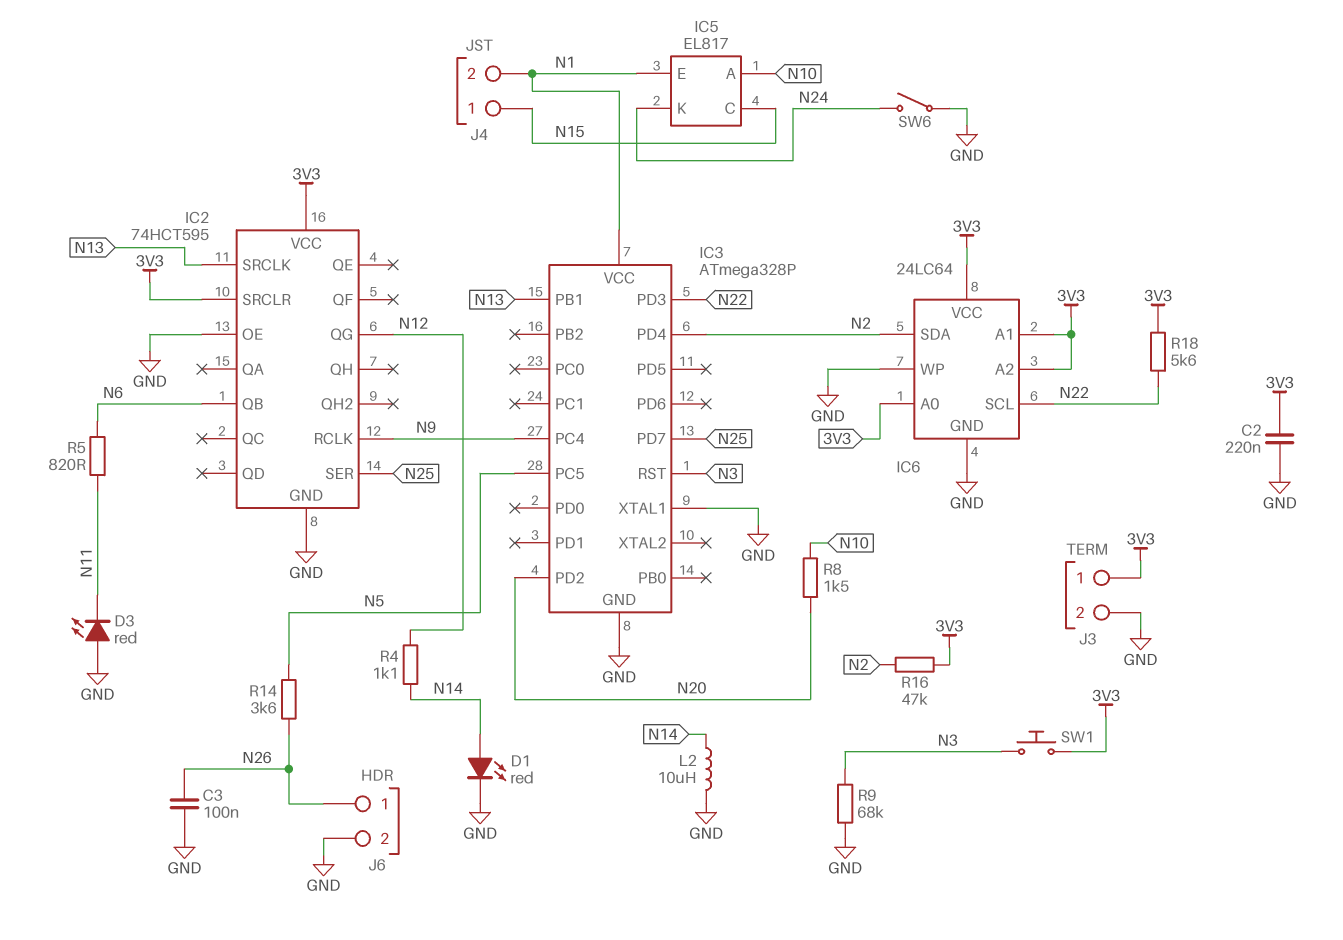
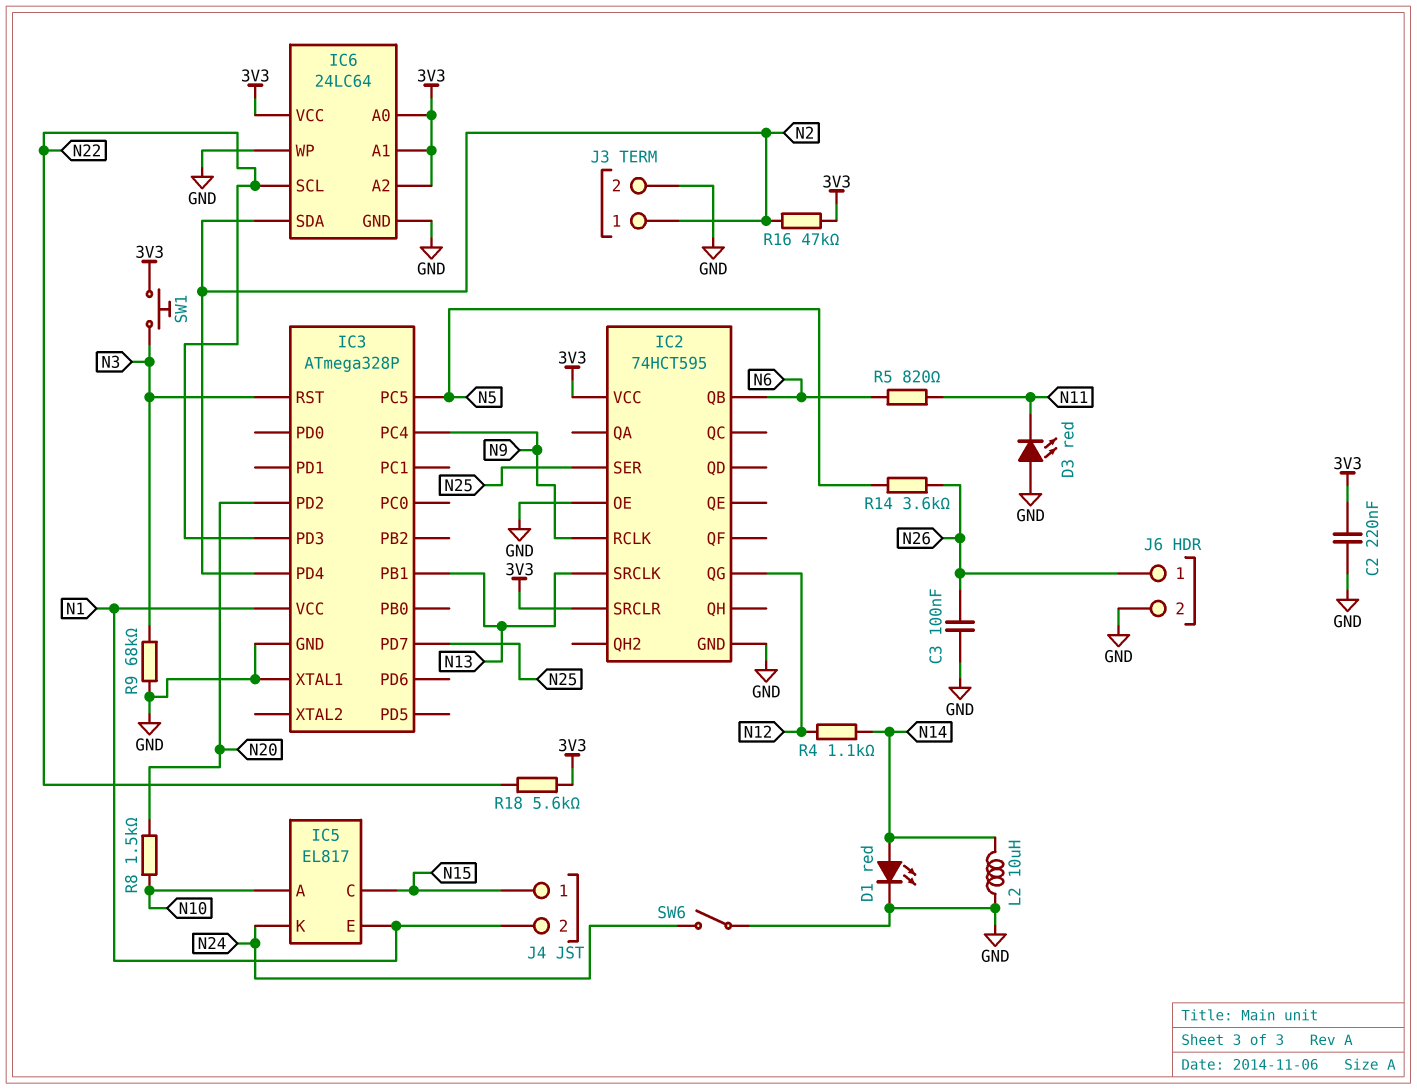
J3 pin 1: 3V3 -> N2

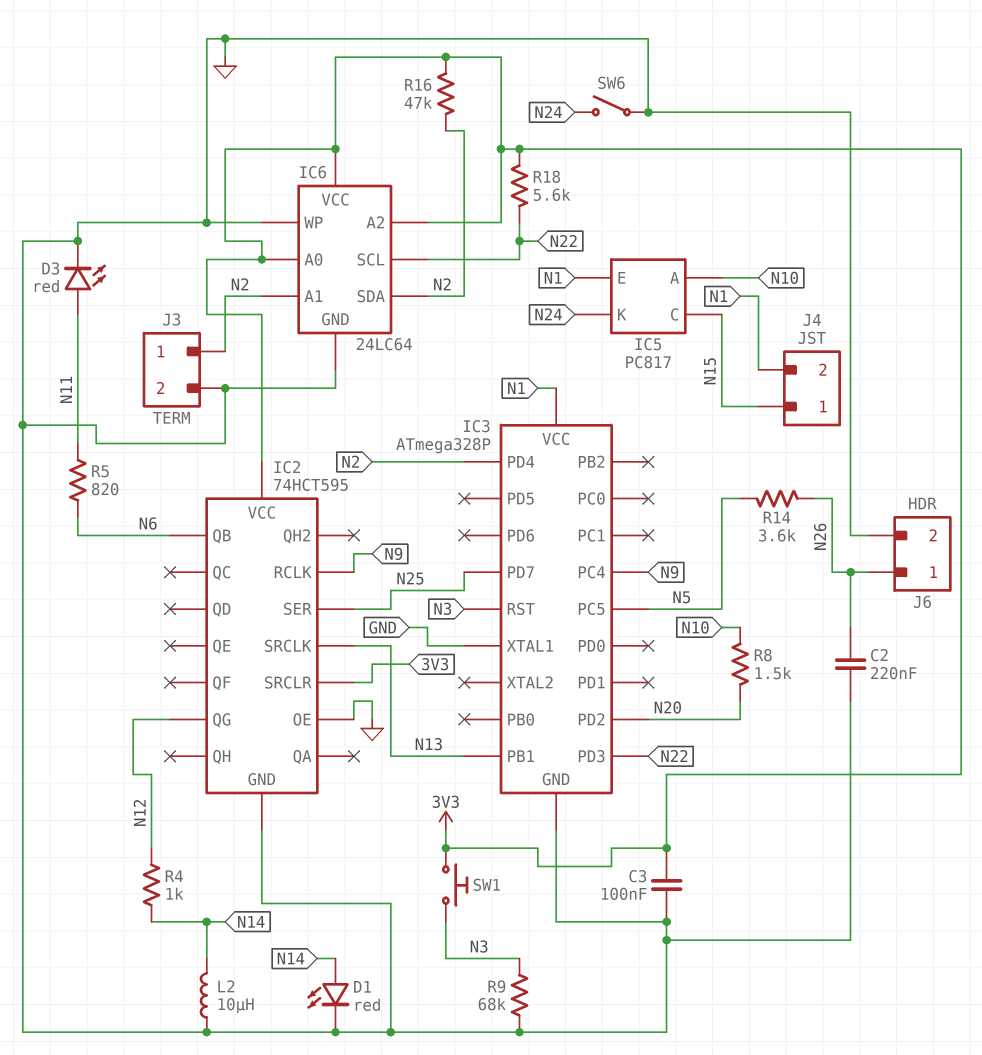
C2: 220nF (3V3, GND) -> 220nF (GND, N26)
C3: 100nF (GND, N26) -> 100nF (3V3, GND)
D3: LED red (A GND, K N11) -> LED red (A N11, K GND)
IC5: EL817 -> PC817
IC6 pin A1: 3V3 -> N2
R4: 1.1k (N12, N14) -> 1k (N12, N14)

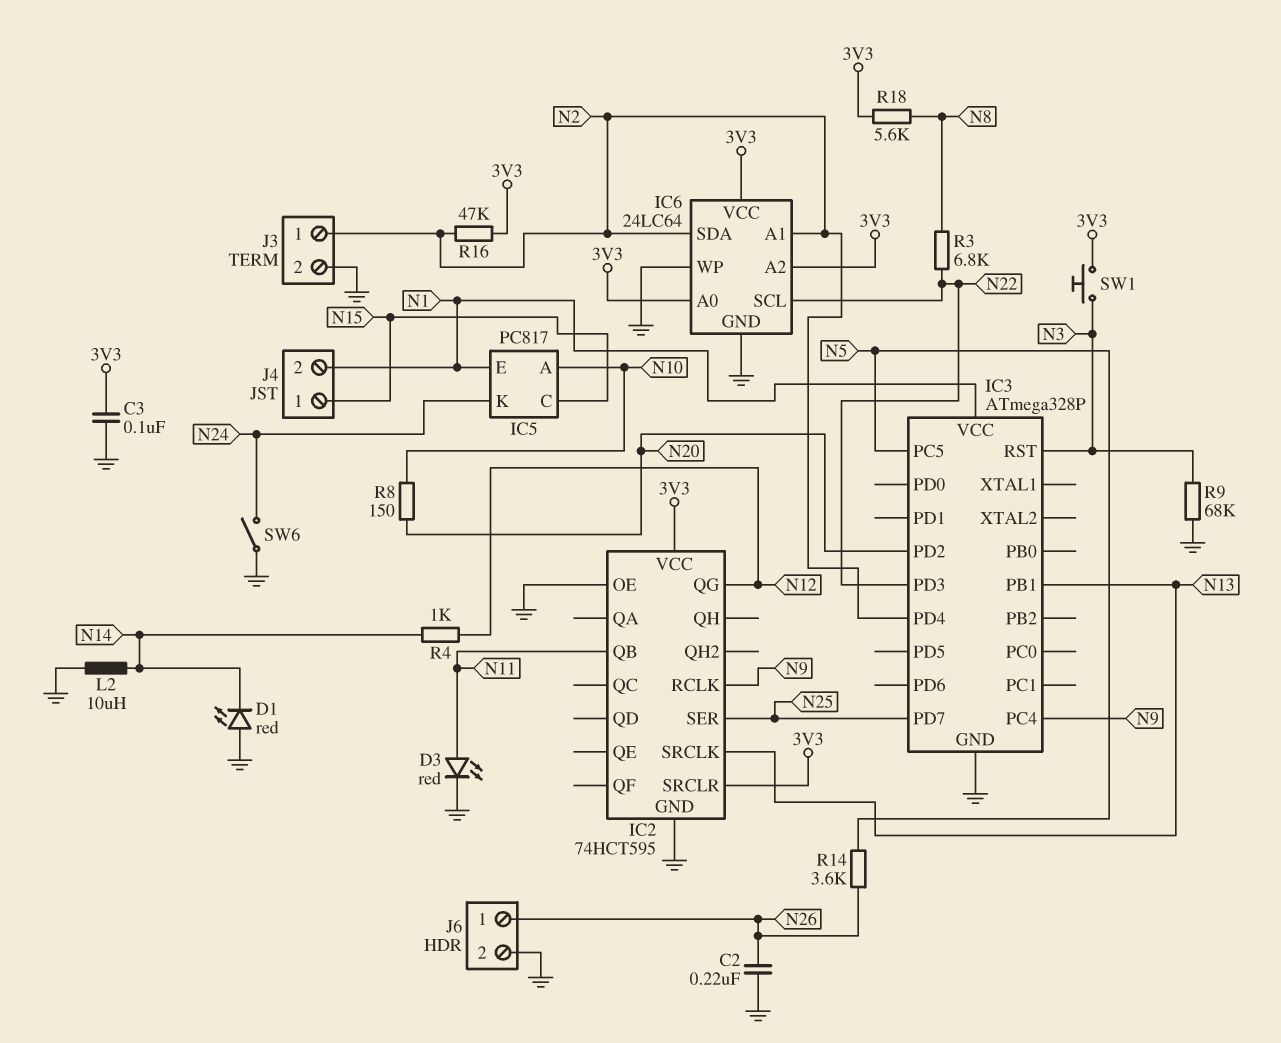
D1: LED red (A N14, K GND) -> LED red (A GND, K N14)
IC2 pin QB: N6 -> N11
IC3 pin XTAL1: GND -> none
R3: none -> 6.8k (N8, N22)
R5: 820 (N6, N11) -> none
R8: 1.5k (N10, N20) -> 150 (N10, N20)
R18: 5.6k (3V3, N22) -> 5.6k (3V3, N8)

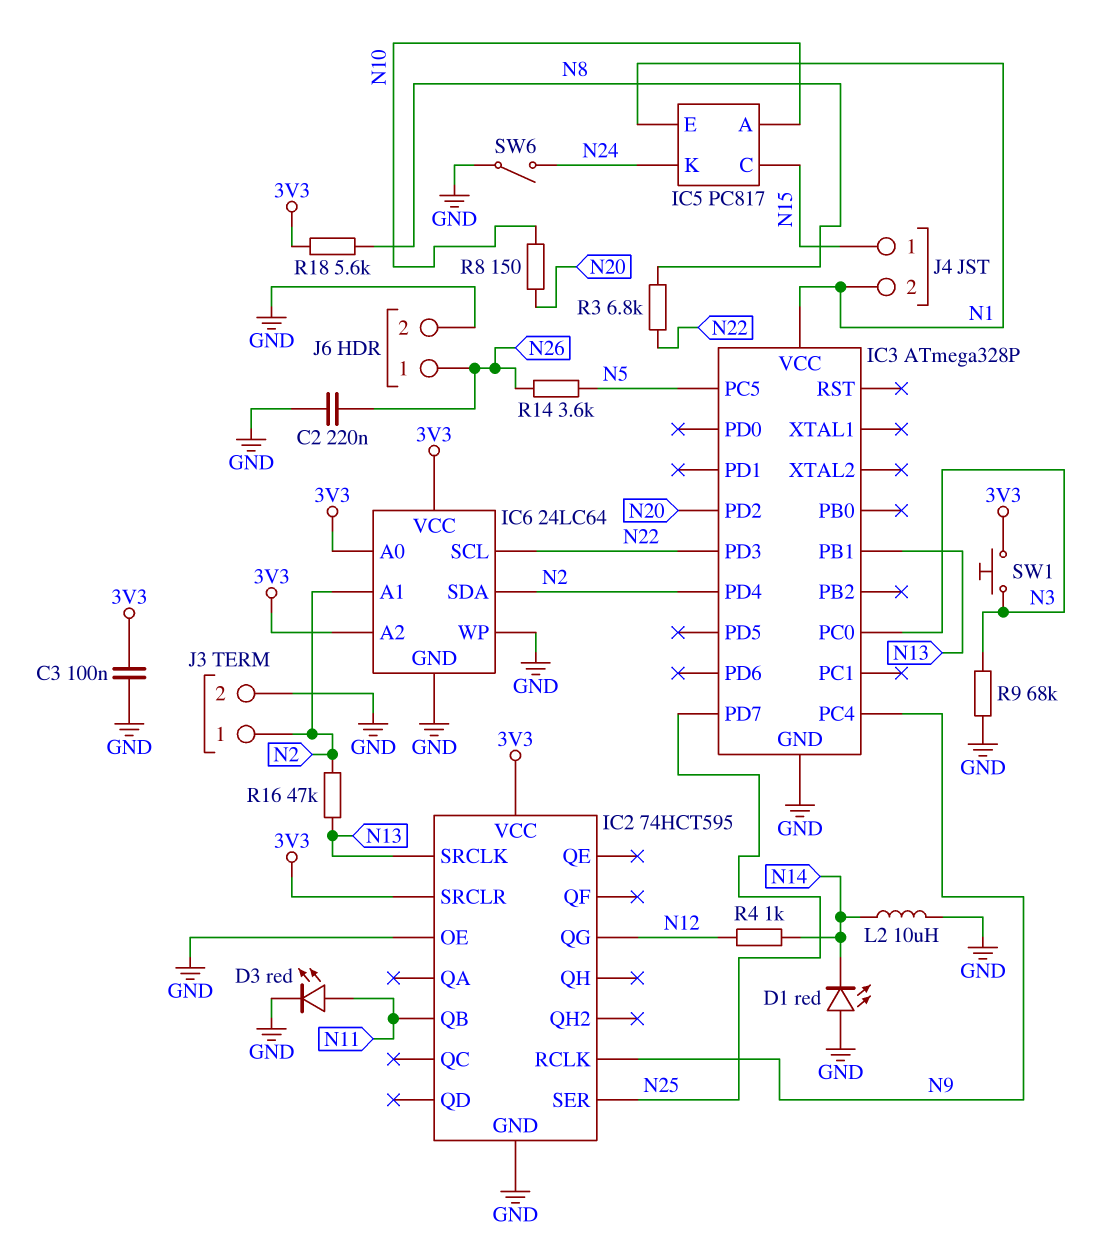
IC3 pin PC0: none -> N3
IC3 pin RST: N3 -> none
R16: 47k (3V3, N2) -> 47k (N2, N13)

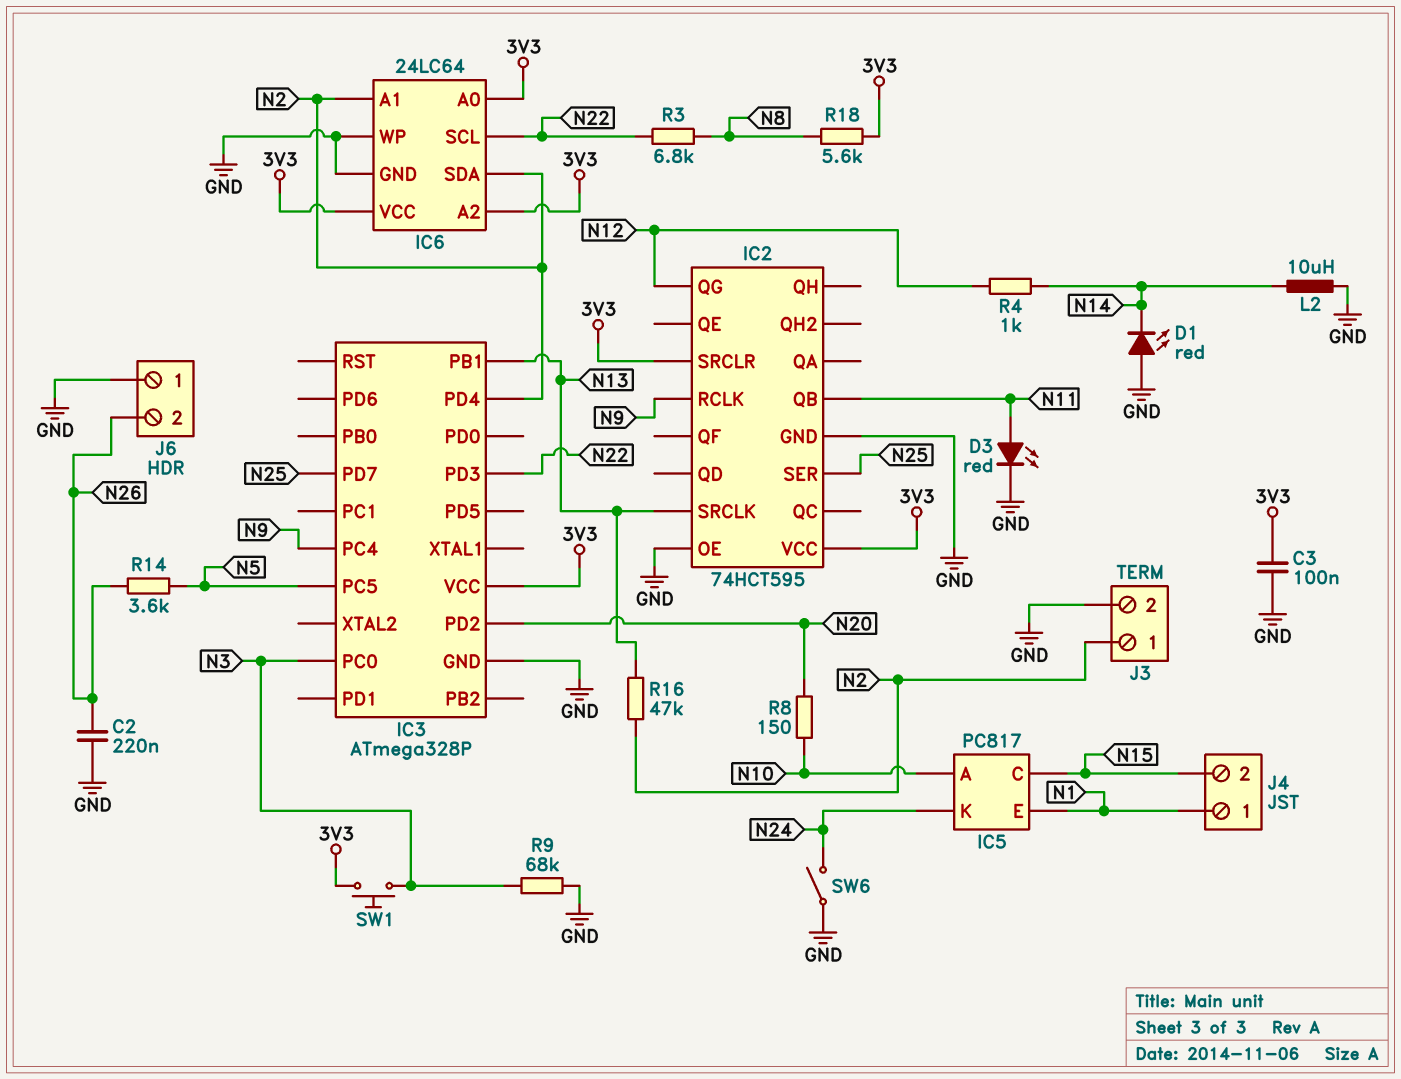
IC3 pin VCC: N1 -> 3V3
J4 pin 1: N15 -> N1
J4 pin 2: N1 -> N15
J6 pin 1: N26 -> GND
J6 pin 2: GND -> N26

